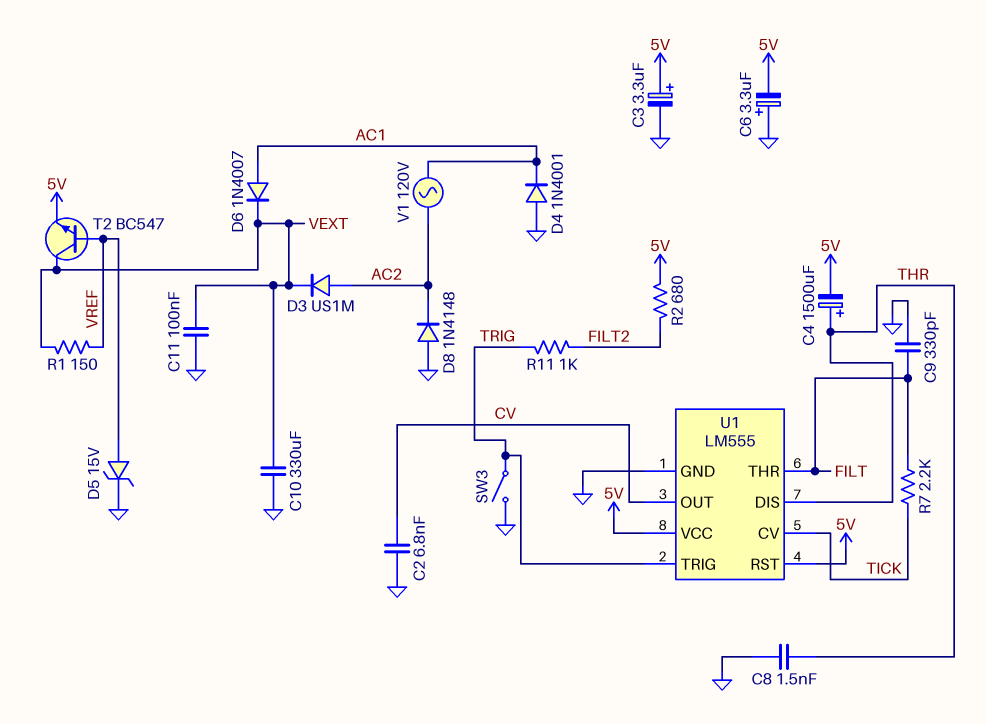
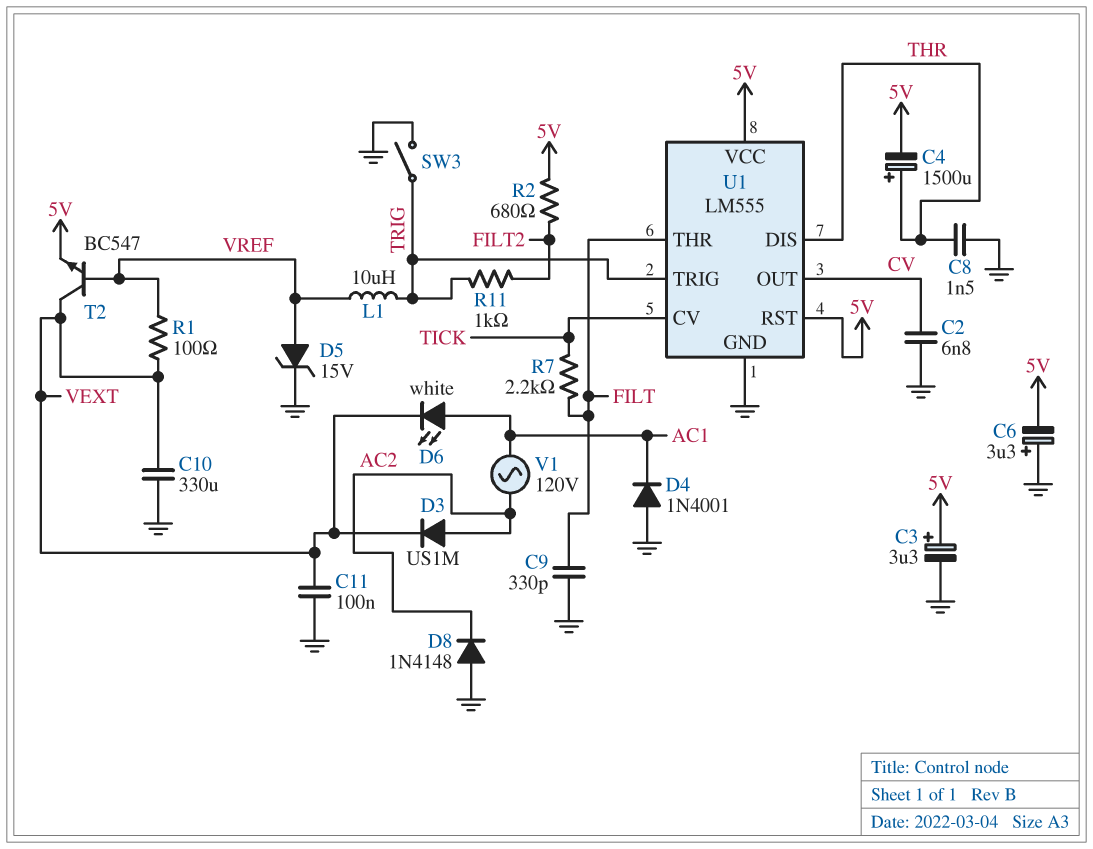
D6: diode 1N4007 (A AC1, K VEXT) -> LED white (A AC1, K VEXT)
L1: none -> 10uH (TRIG, VREF)
R1: 150 (VEXT, VREF) -> 100 (VEXT, VREF)

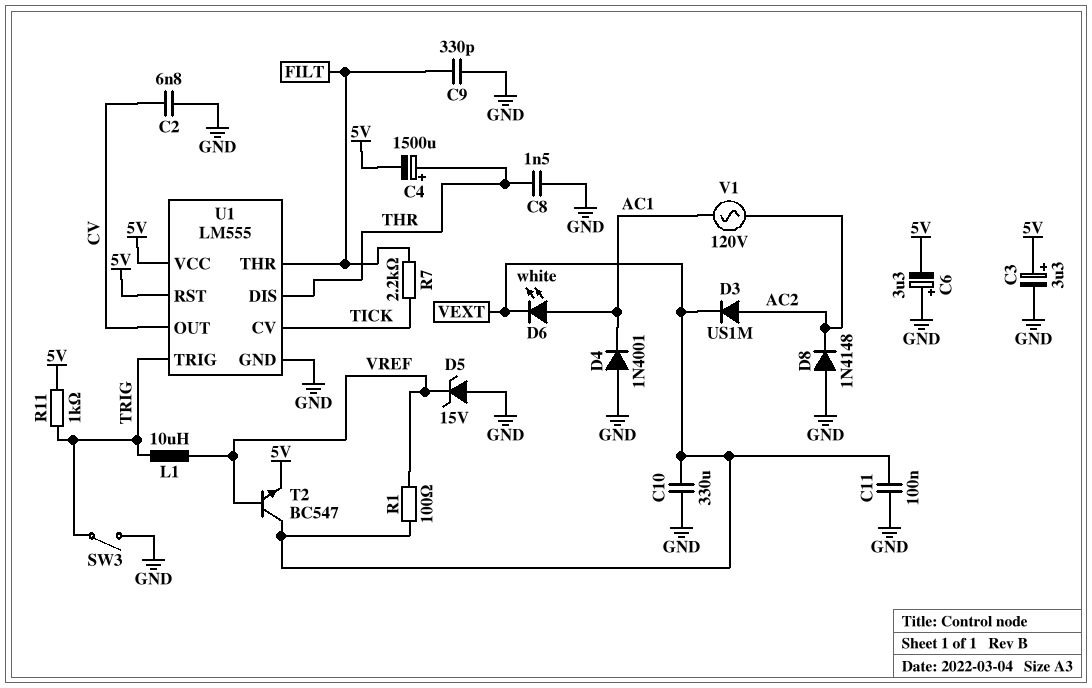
D5: zener 15V (A VREF, K GND) -> zener 15V (A GND, K VREF)
R2: 680 (5V, FILT2) -> none
R11: 1k (FILT2, TRIG) -> 1k (5V, TRIG)

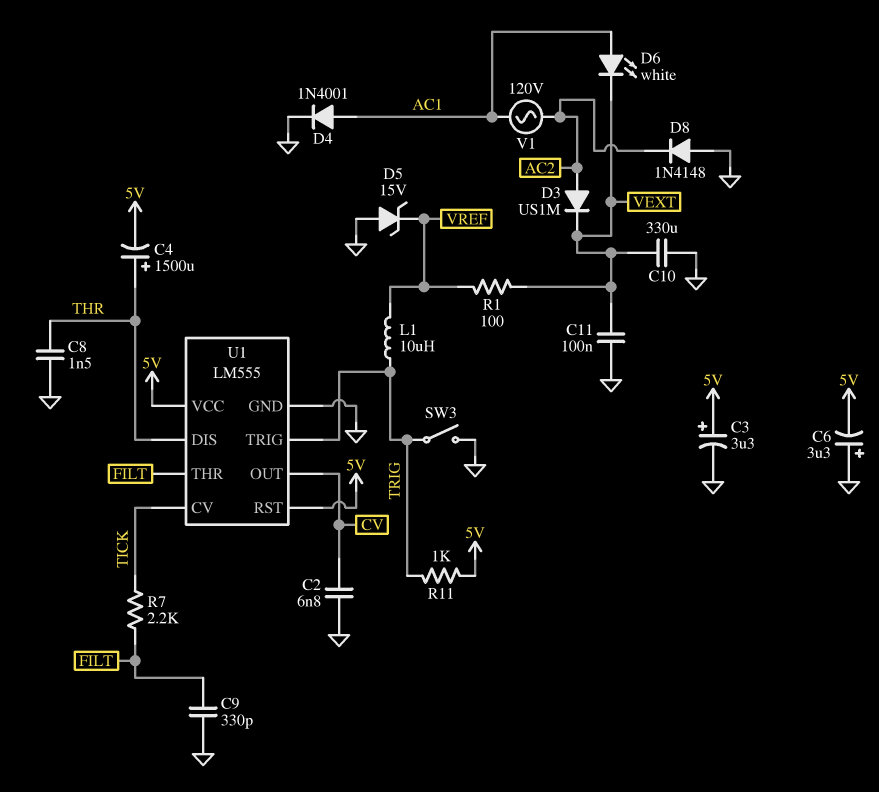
D4: diode 1N4001 (A GND, K AC1) -> diode 1N4001 (A AC1, K GND)
T2: NPN BC547 (B VREF, C VEXT, E 5V) -> none

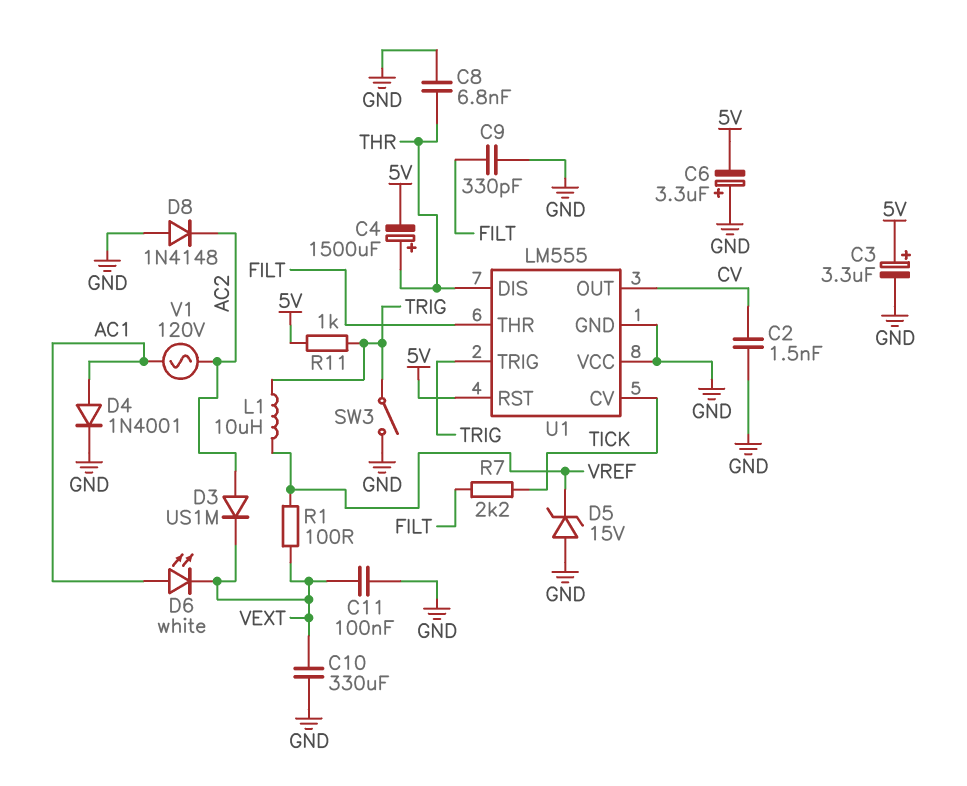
C2: 6.8nF (CV, GND) -> 1.5nF (CV, GND)
C8: 1.5nF (GND, THR) -> 6.8nF (GND, THR)
U1 pin VCC: 5V -> GND

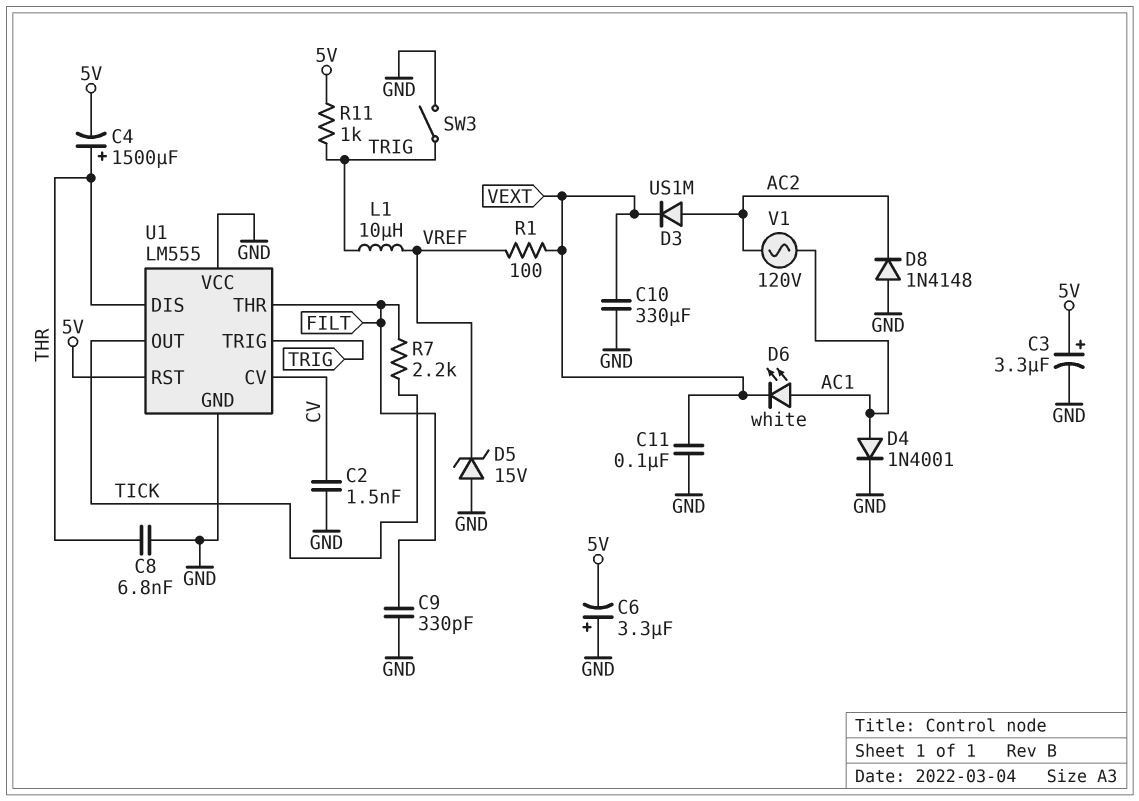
U1 pin CV: TICK -> CV
U1 pin OUT: CV -> TICK

